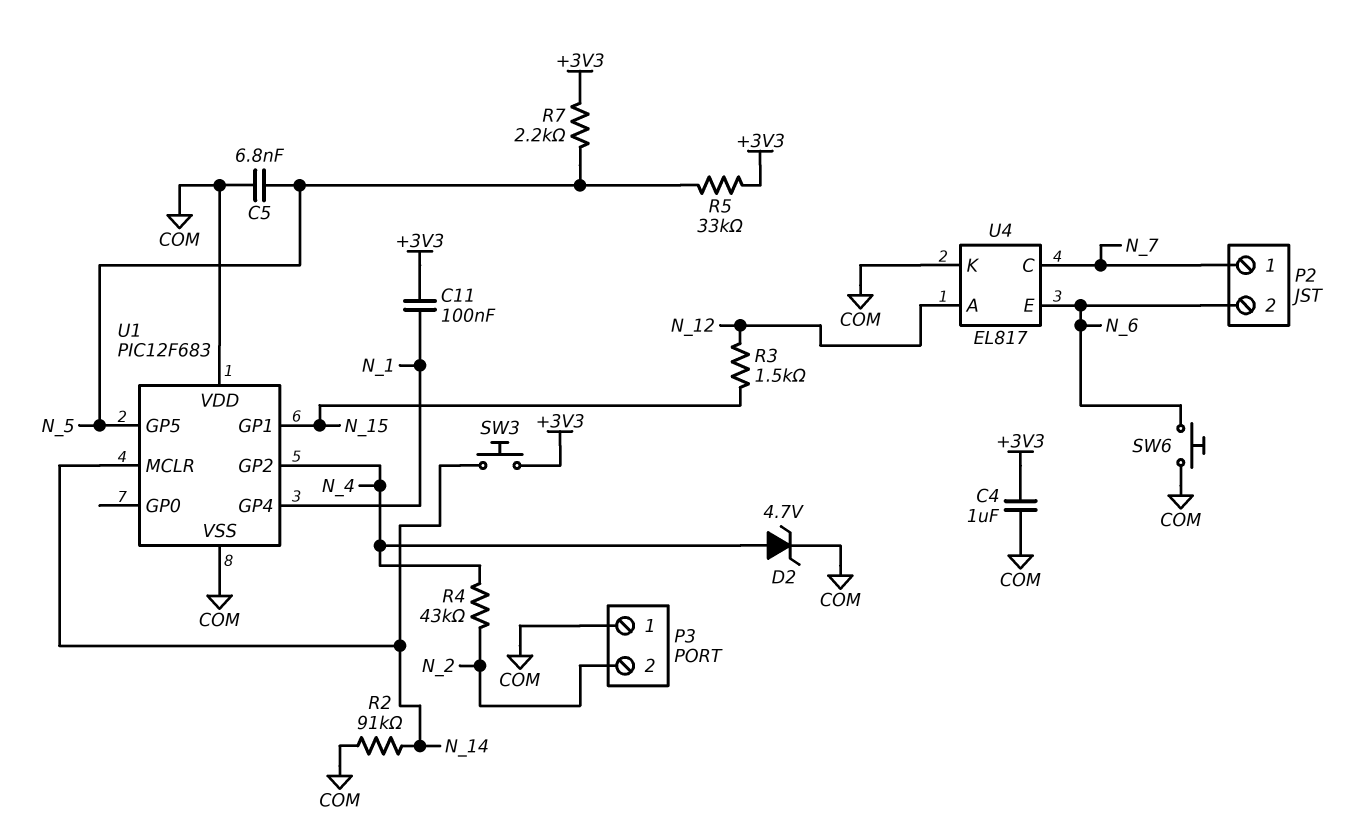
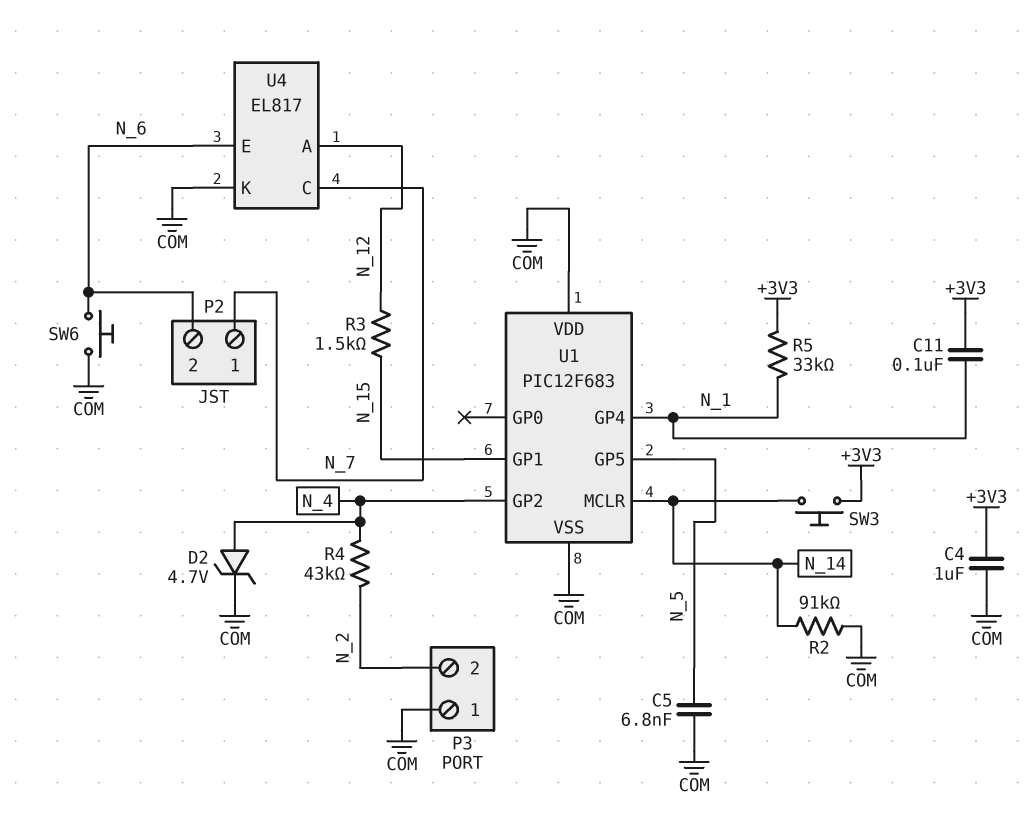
R5: 33k (+3V3, N_5) -> 33k (+3V3, N_1)
R7: 2.2k (+3V3, N_5) -> none

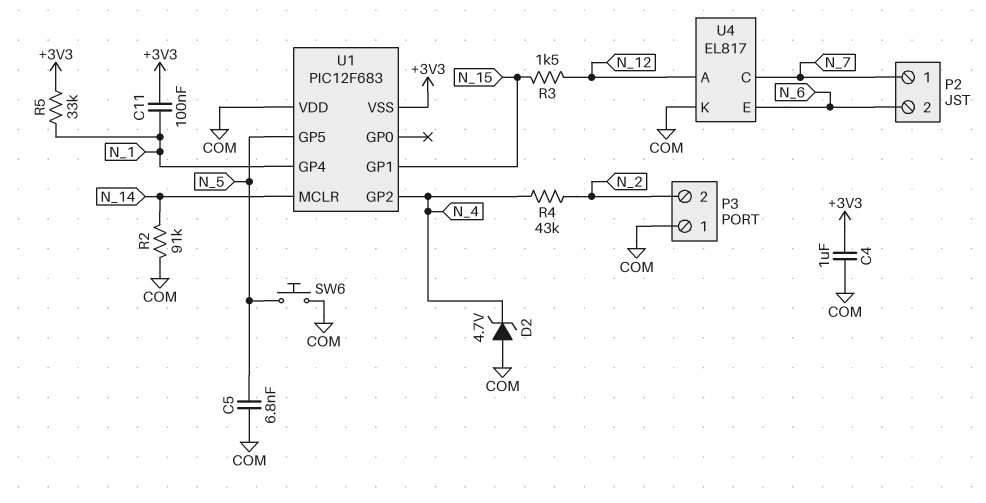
D2: zener 4.7V (A N_4, K COM) -> zener 4.7V (A COM, K N_4)
SW3: button (+3V3, N_14) -> none
SW6: button (COM, N_6) -> button (COM, N_5)
U1 pin VSS: COM -> +3V3

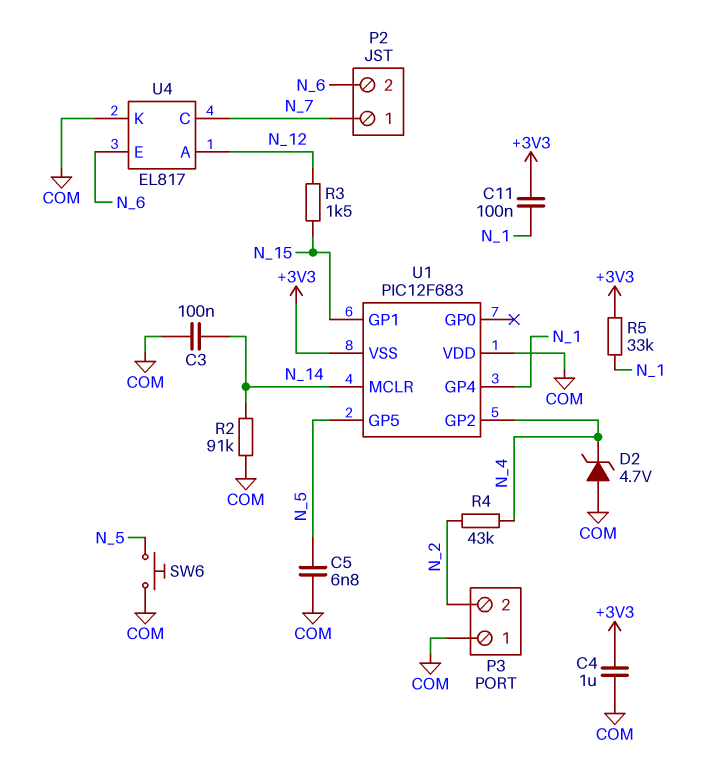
C3: none -> 100nF (COM, N_14)

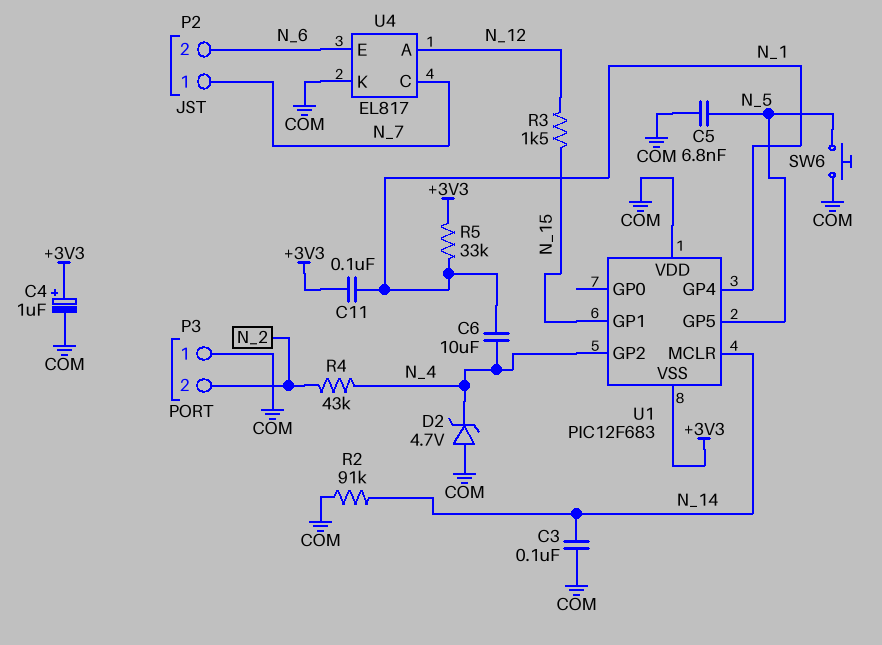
C4: 1uF (+3V3, COM) -> 1uF (plus +3V3, minus COM)
C6: none -> 10uF (N_1, N_4)

